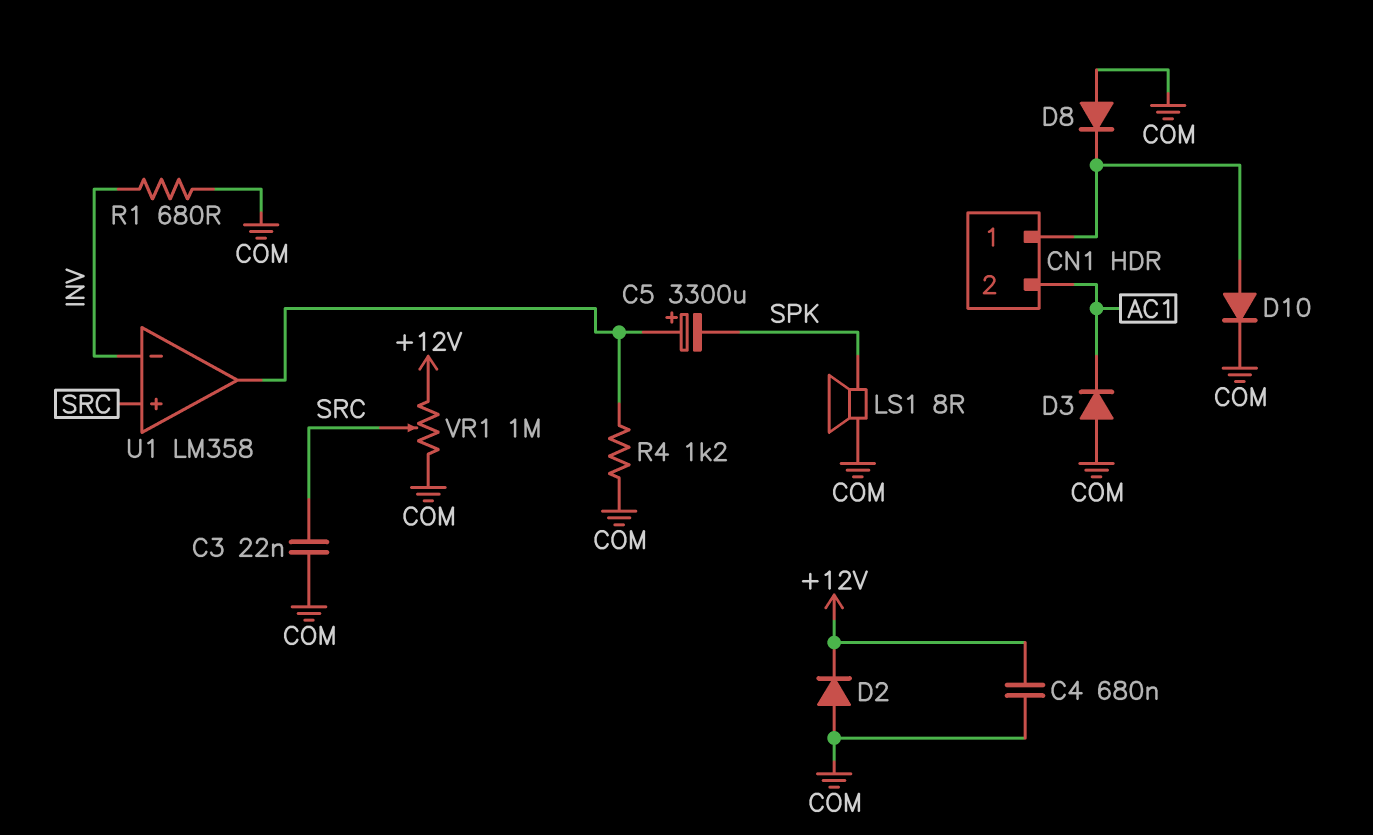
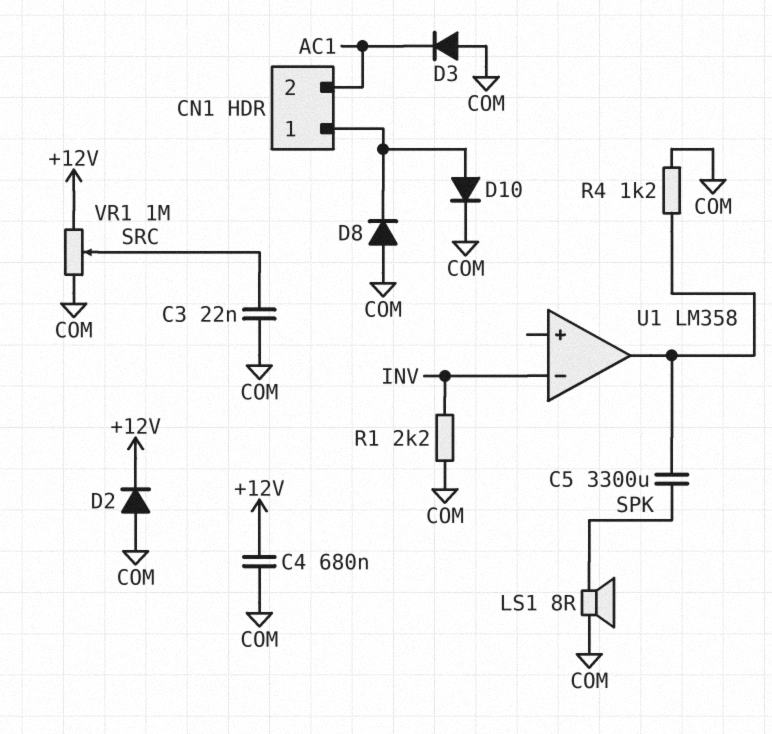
C5: 3300uF (plus U1/out, minus SPK) -> 3300uF (SPK, U1/out)
R1: 680 (COM, INV) -> 2.2k (COM, INV)
U1 pin in+: SRC -> none

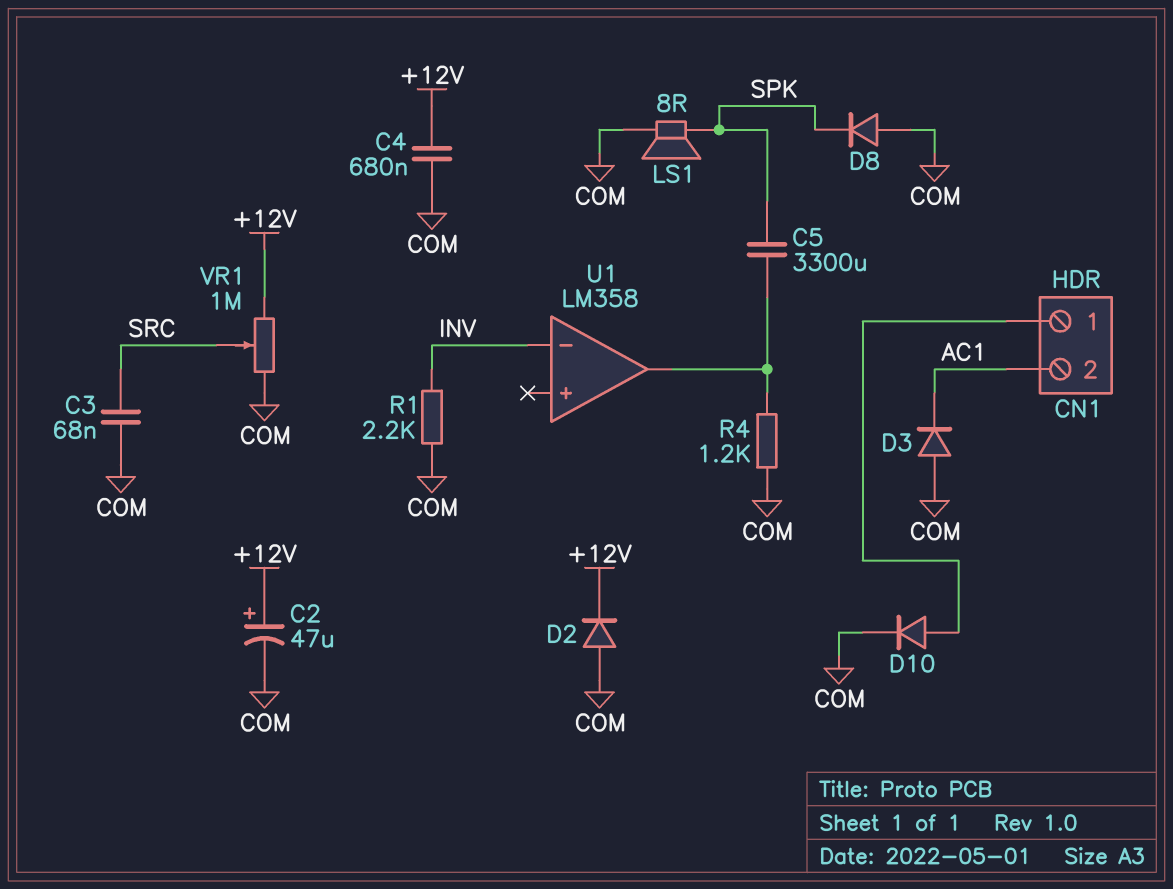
C2: none -> 47uF (plus +12V, minus COM)
C3: 22nF (COM, SRC) -> 68nF (COM, SRC)
D8: diode (A COM, K CN1/1) -> diode (A COM, K SPK)

